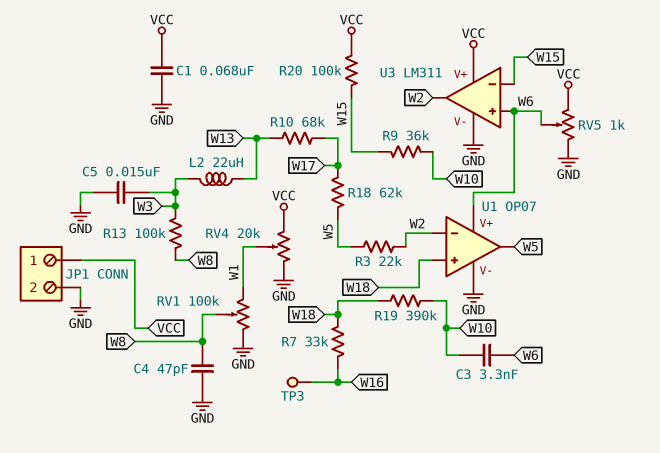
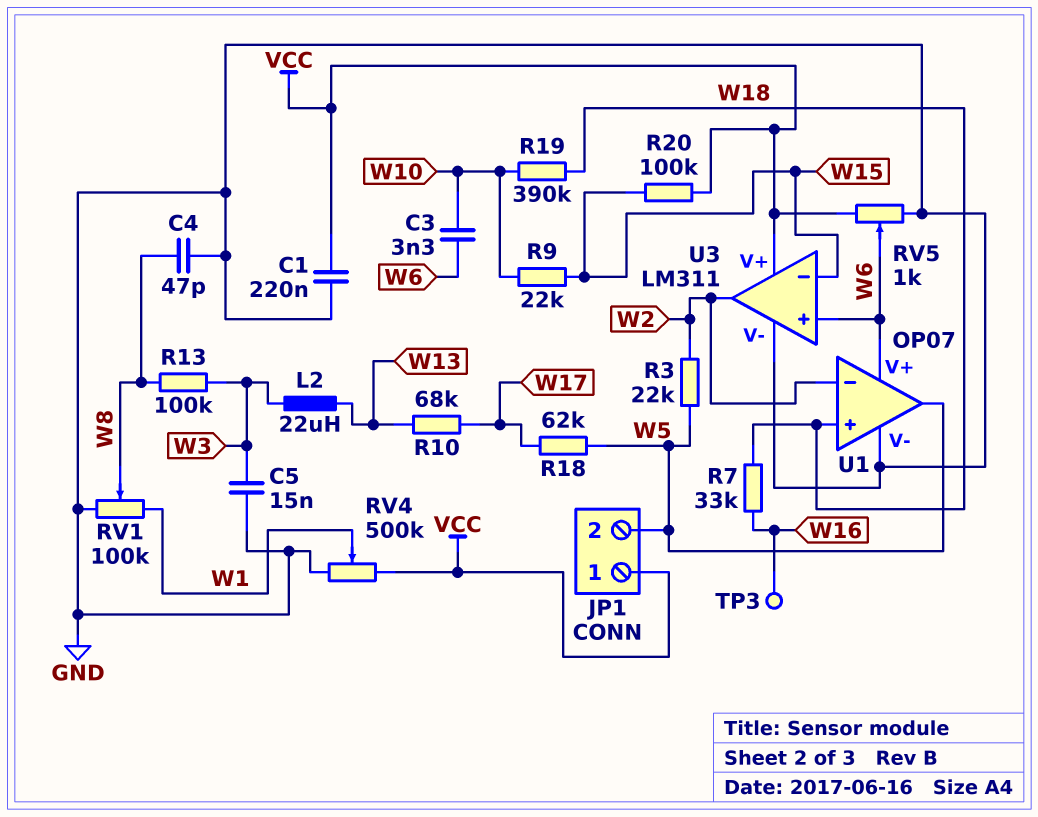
C1: 68nF (GND, VCC) -> 220nF (GND, VCC)
JP1 pin 2: GND -> W5
R9: 36k (W10, W15) -> 22k (W10, W15)
RV4: 20k (GND, VCC, wiper W1) -> 500k (GND, VCC, wiper W1)

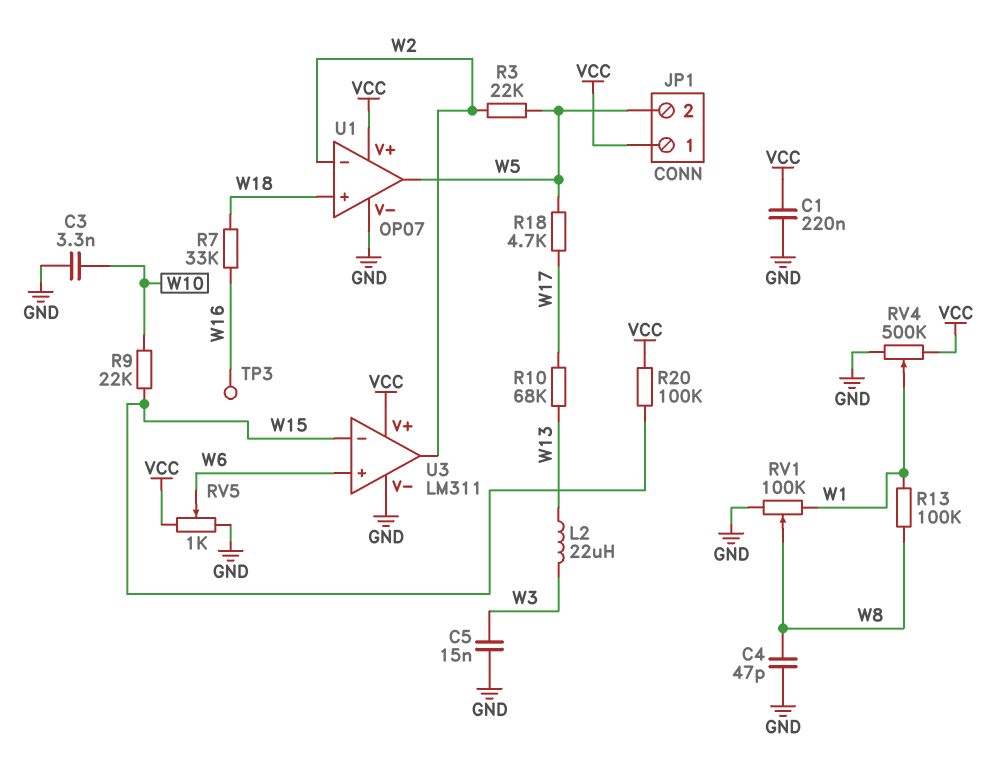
C3: 3.3nF (W6, W10) -> 3.3nF (GND, W10)
R13: 100k (W3, W8) -> 100k (W1, W8)
R18: 62k (W5, W17) -> 4.7k (W5, W17)
R19: 390k (W10, W18) -> none
U1 pin V+: W6 -> VCC

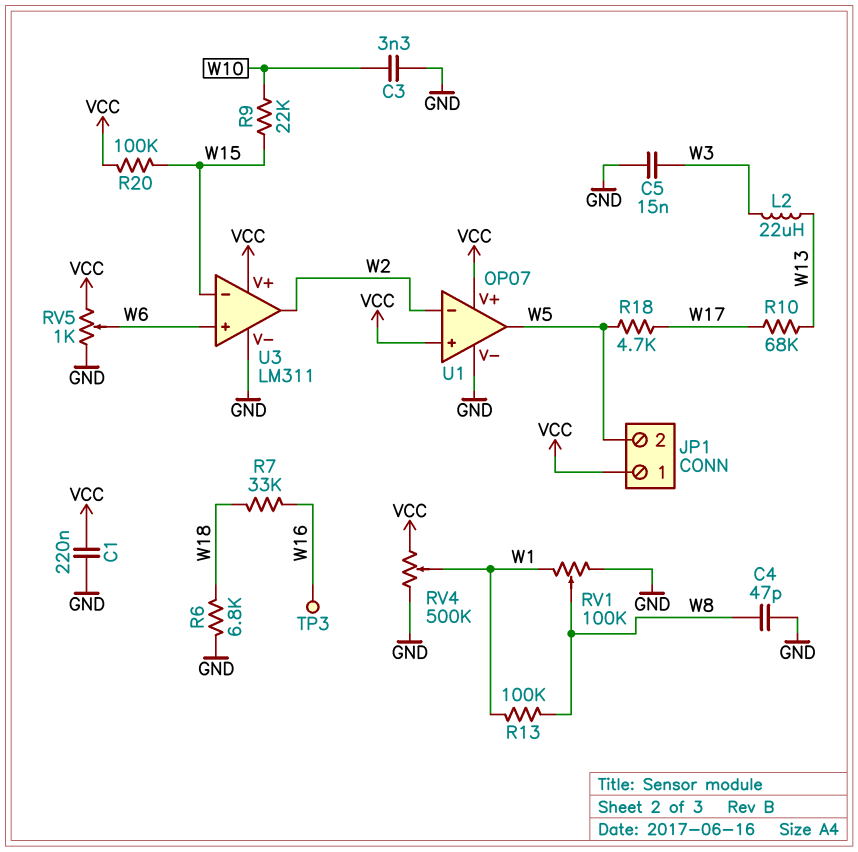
R3: 22k (W2, W5) -> none
R6: none -> 6.8k (GND, W18)
U1 pin in+: W18 -> VCC

